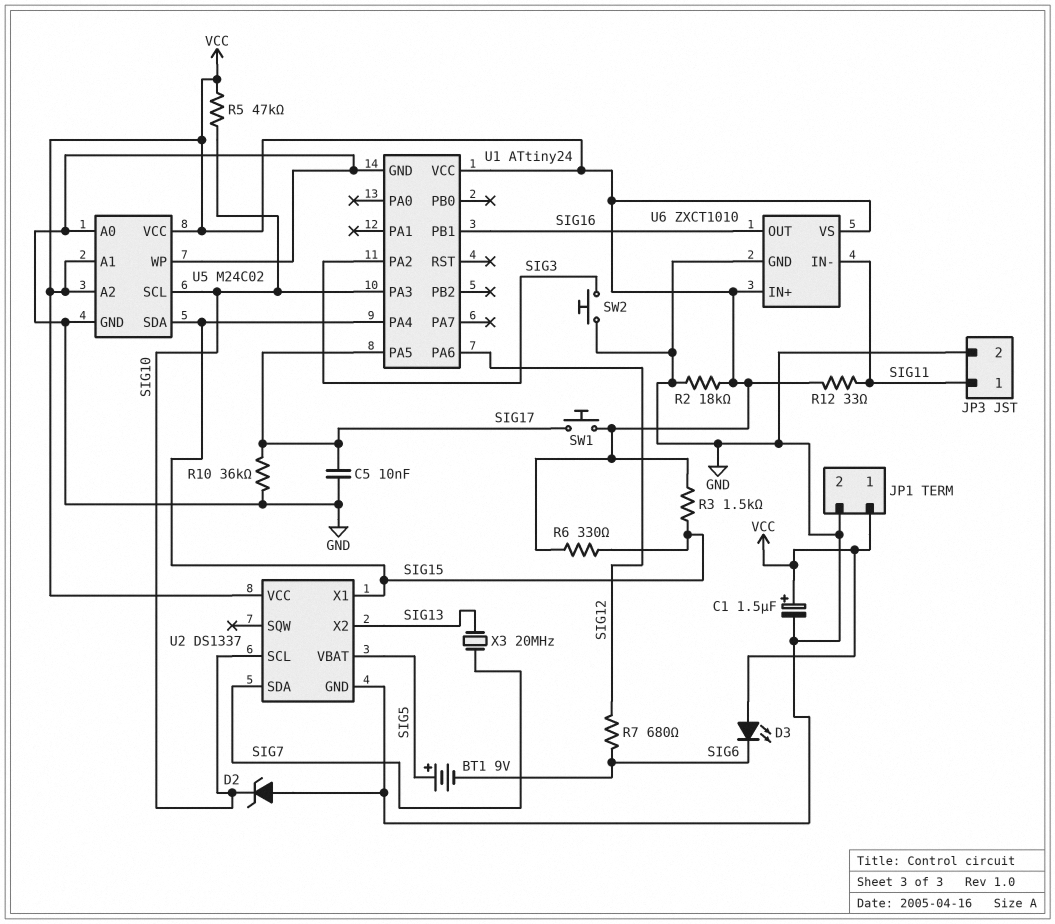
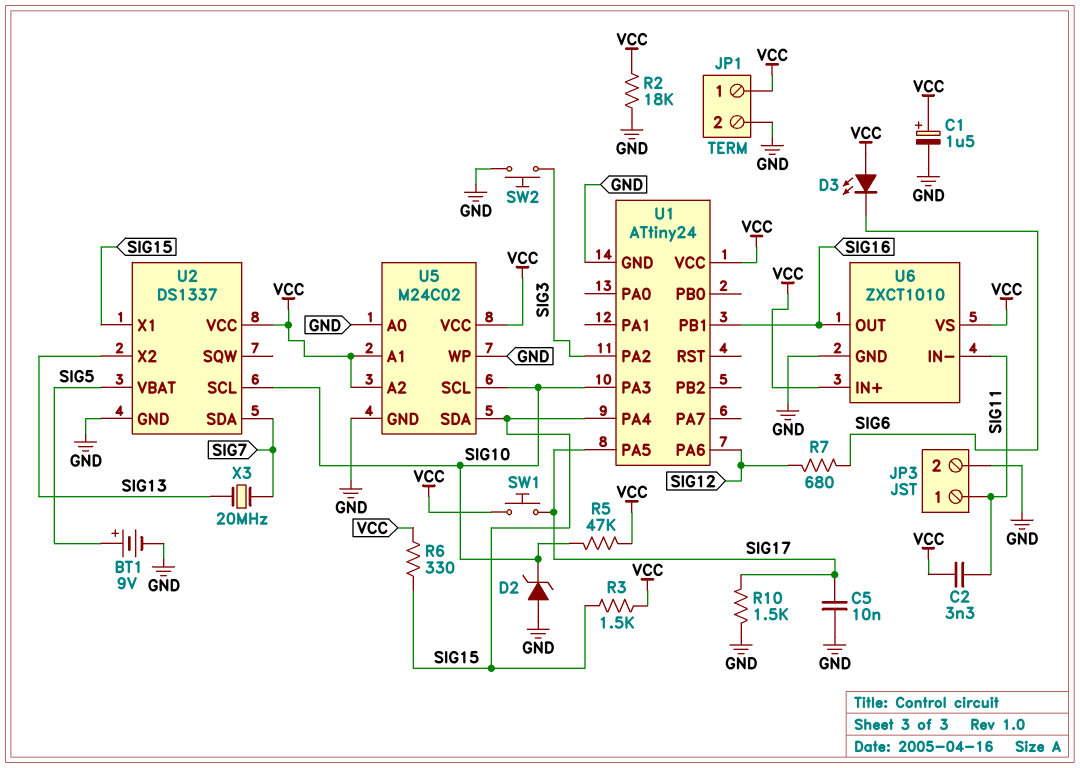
BT1: 9V (plus SIG5, minus SIG6) -> 9V (plus SIG5, minus GND)
C2: none -> 3.3nF (SIG11, VCC)
R10: 36k (GND, SIG17) -> 1.5k (GND, SIG17)
R12: 33 (SIG11, VCC) -> none

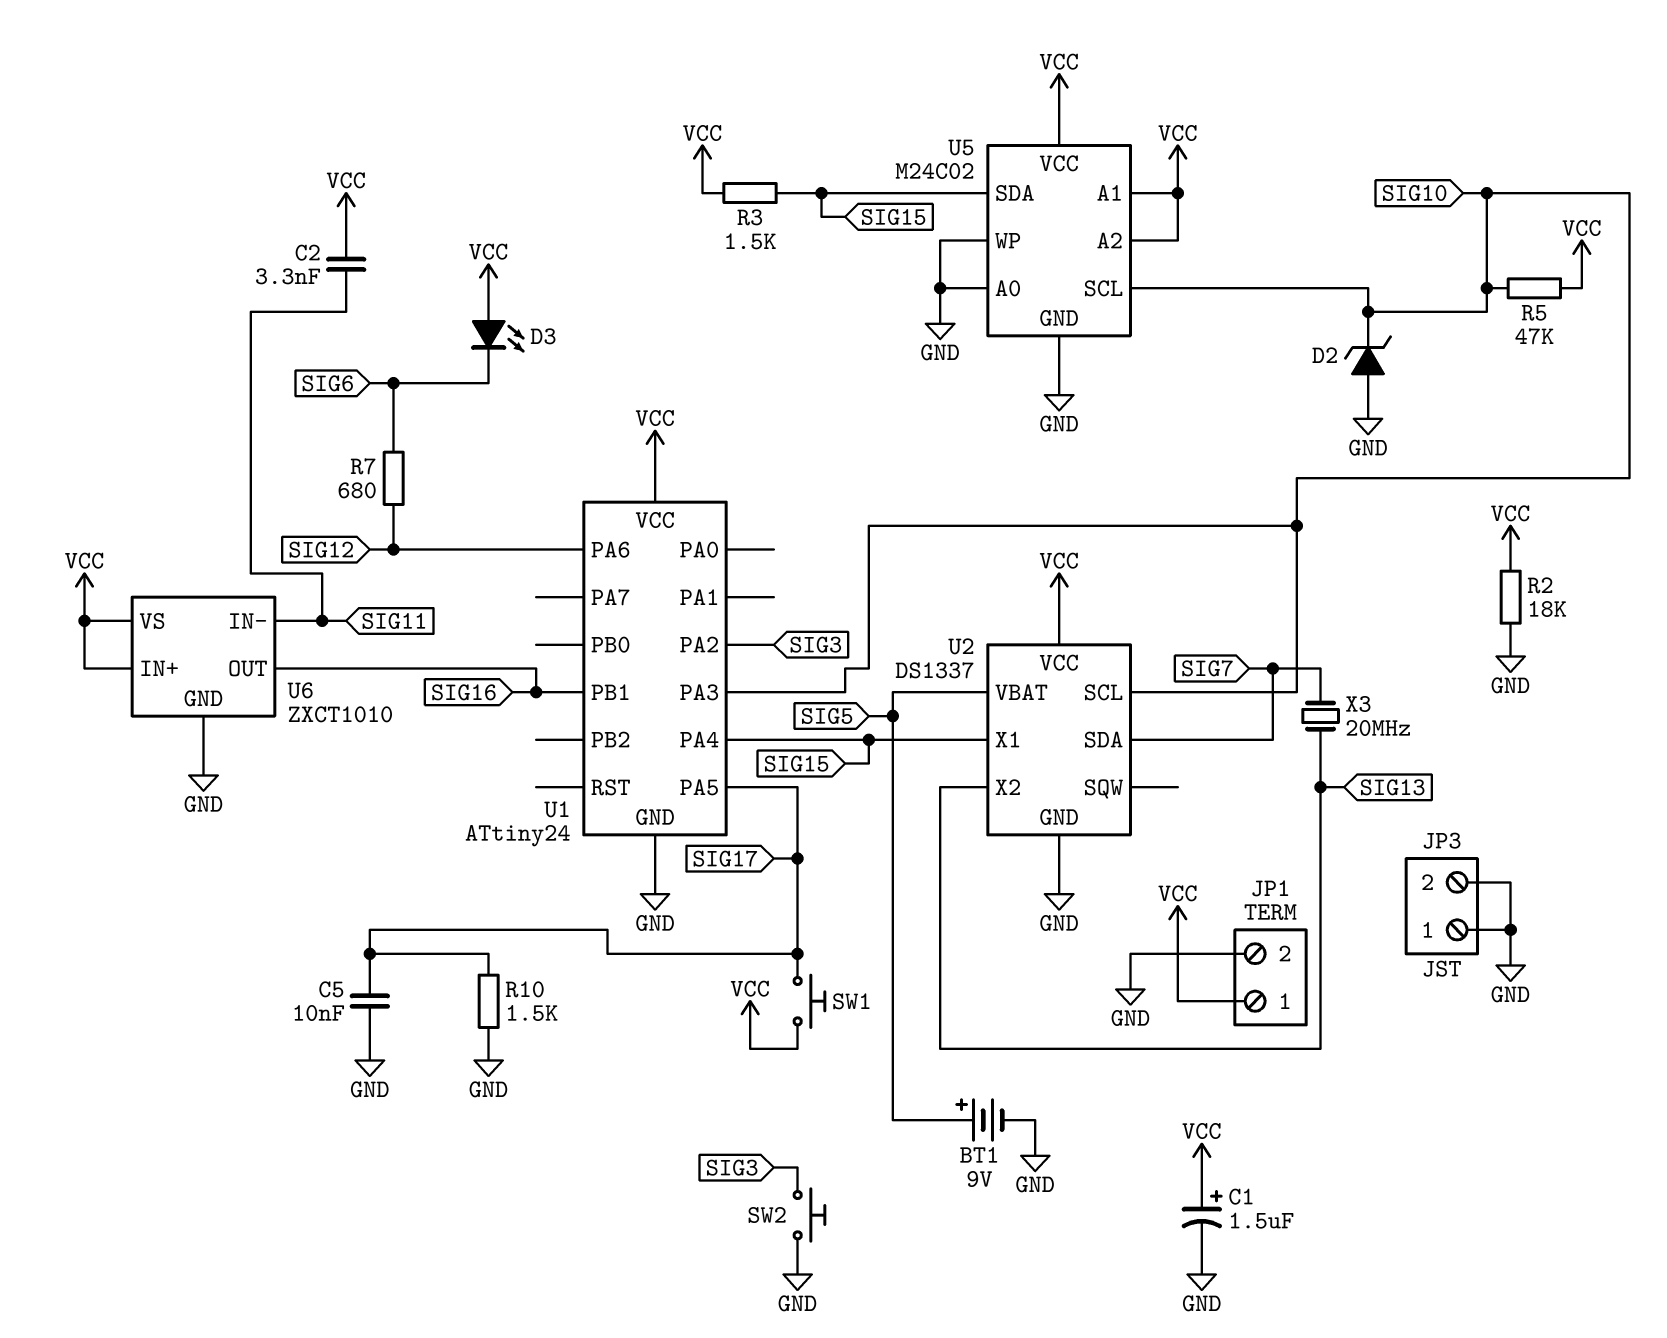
JP3 pin 1: SIG11 -> GND
R6: 330 (SIG15, VCC) -> none

